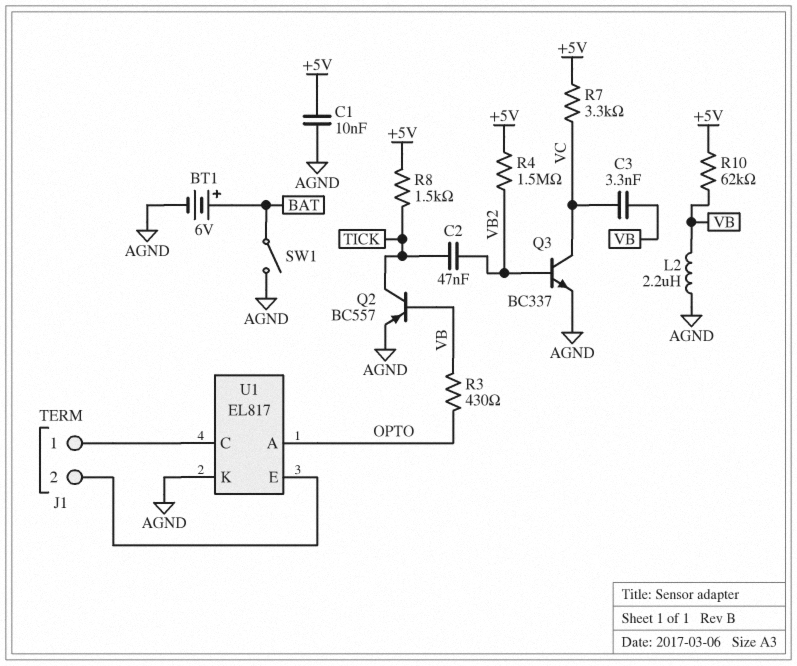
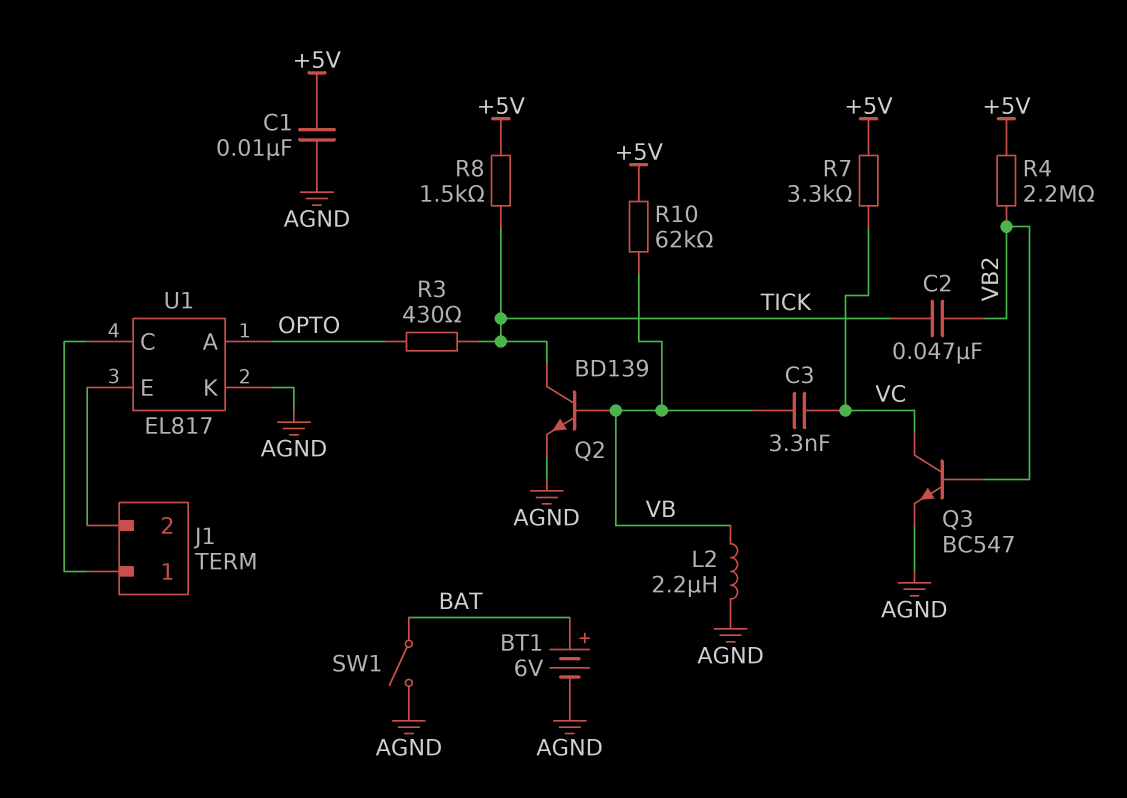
Q2: PNP BC557 (B VB, C TICK, E AGND) -> NPN BD139 (B VB, C TICK, E AGND)
Q3: NPN BC337 (B VB2, C VC, E AGND) -> NPN BC547 (B VB2, C VC, E AGND)
R3: 430 (OPTO, VB) -> 430 (OPTO, TICK)
R4: 1.5M (+5V, VB2) -> 2.2M (+5V, VB2)

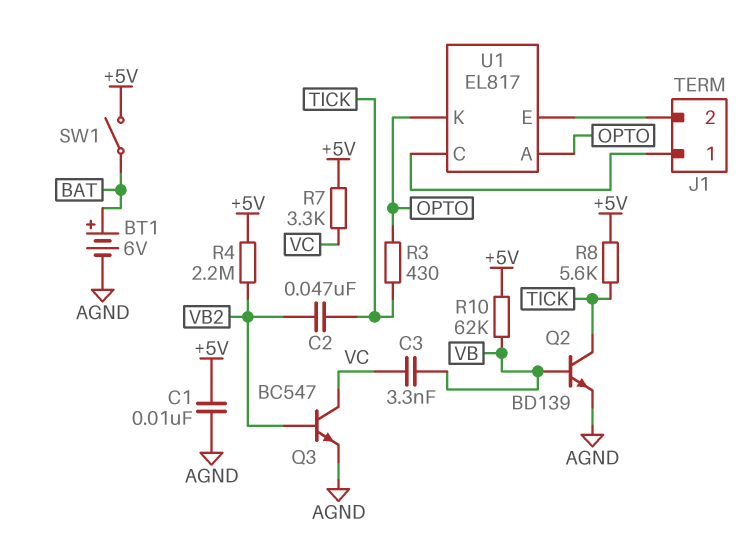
L2: 2.2uH (AGND, VB) -> none
R8: 1.5k (+5V, TICK) -> 5.6k (+5V, TICK)
SW1: switch (AGND, BAT) -> switch (+5V, BAT)
U1 pin K: AGND -> OPTO

